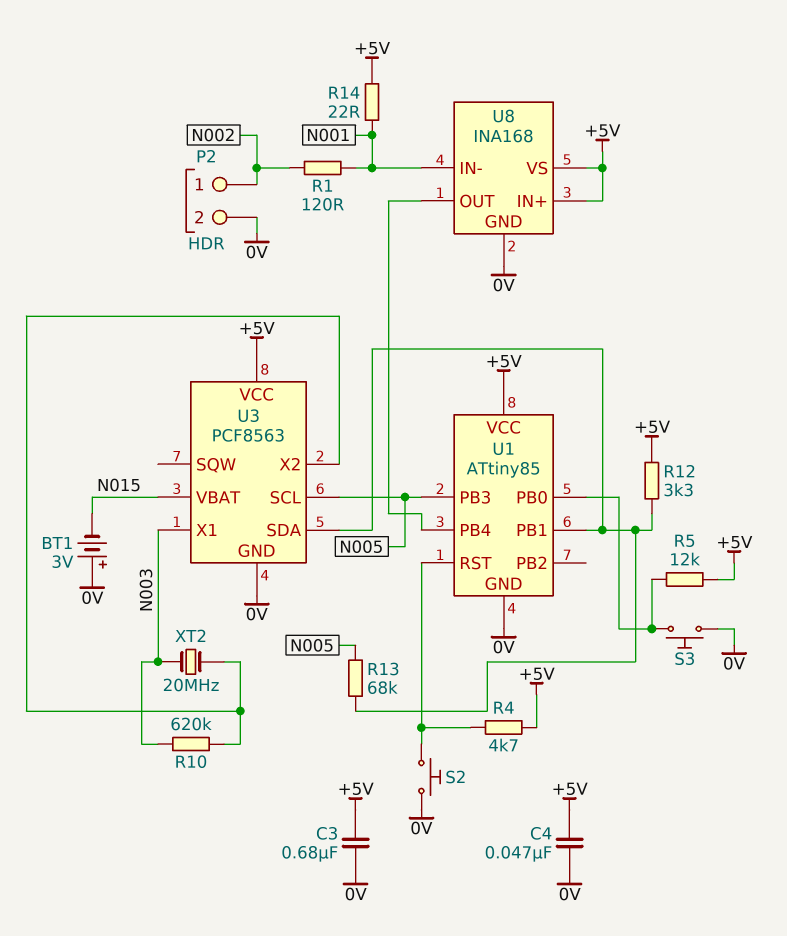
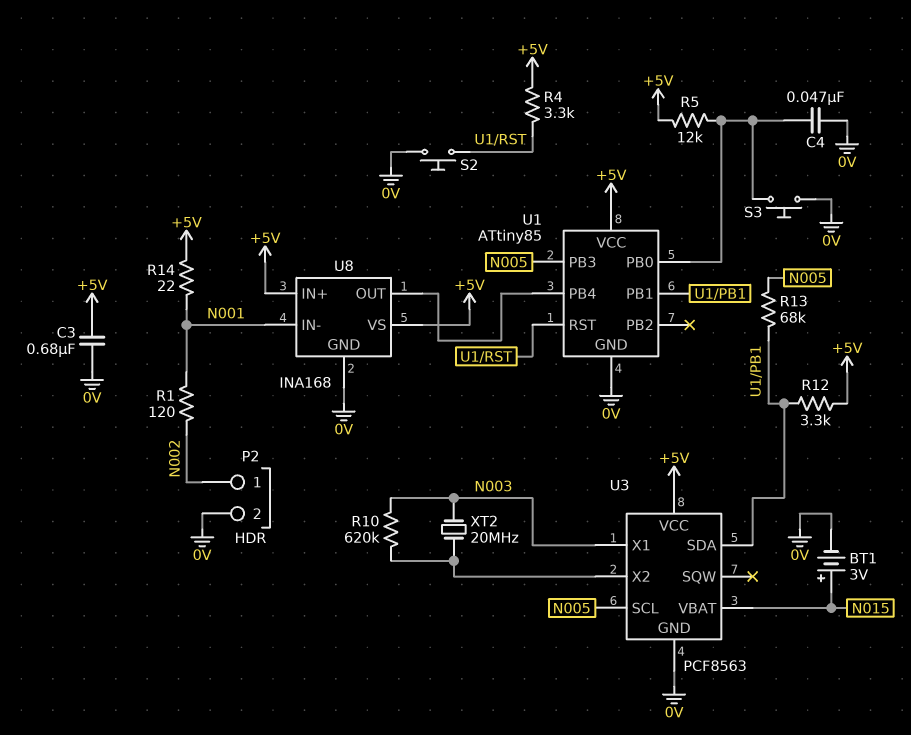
BT1: 3V (plus 0V, minus N015) -> 3V (plus N015, minus 0V)
C4: 47nF (+5V, 0V) -> 47nF (0V, U1/PB0)
R4: 4.7k (+5V, U1/RST) -> 3.3k (+5V, U1/RST)

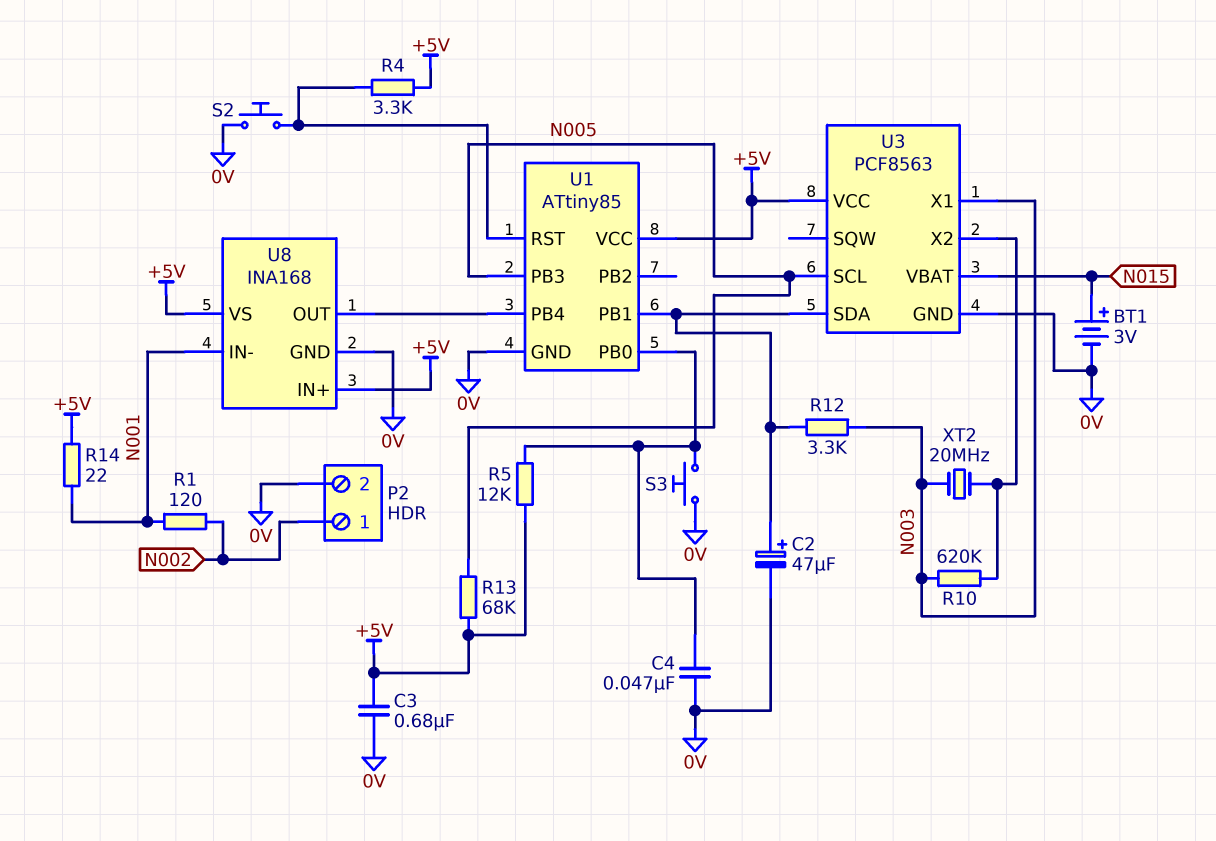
C2: none -> 47uF (plus U1/PB1, minus 0V)
R12: 3.3k (+5V, U1/PB1) -> 3.3k (N003, U1/PB1)
R13: 68k (N005, U1/PB1) -> 68k (+5V, N005)

